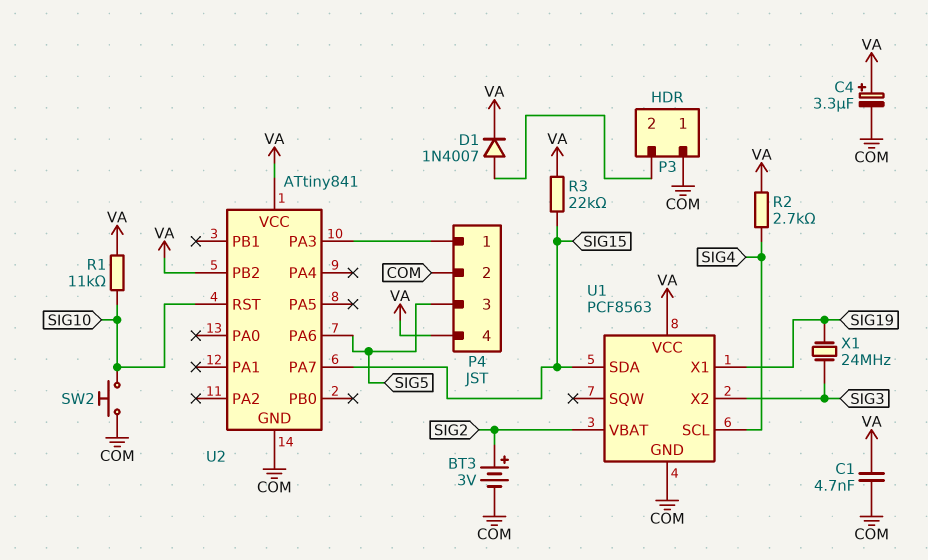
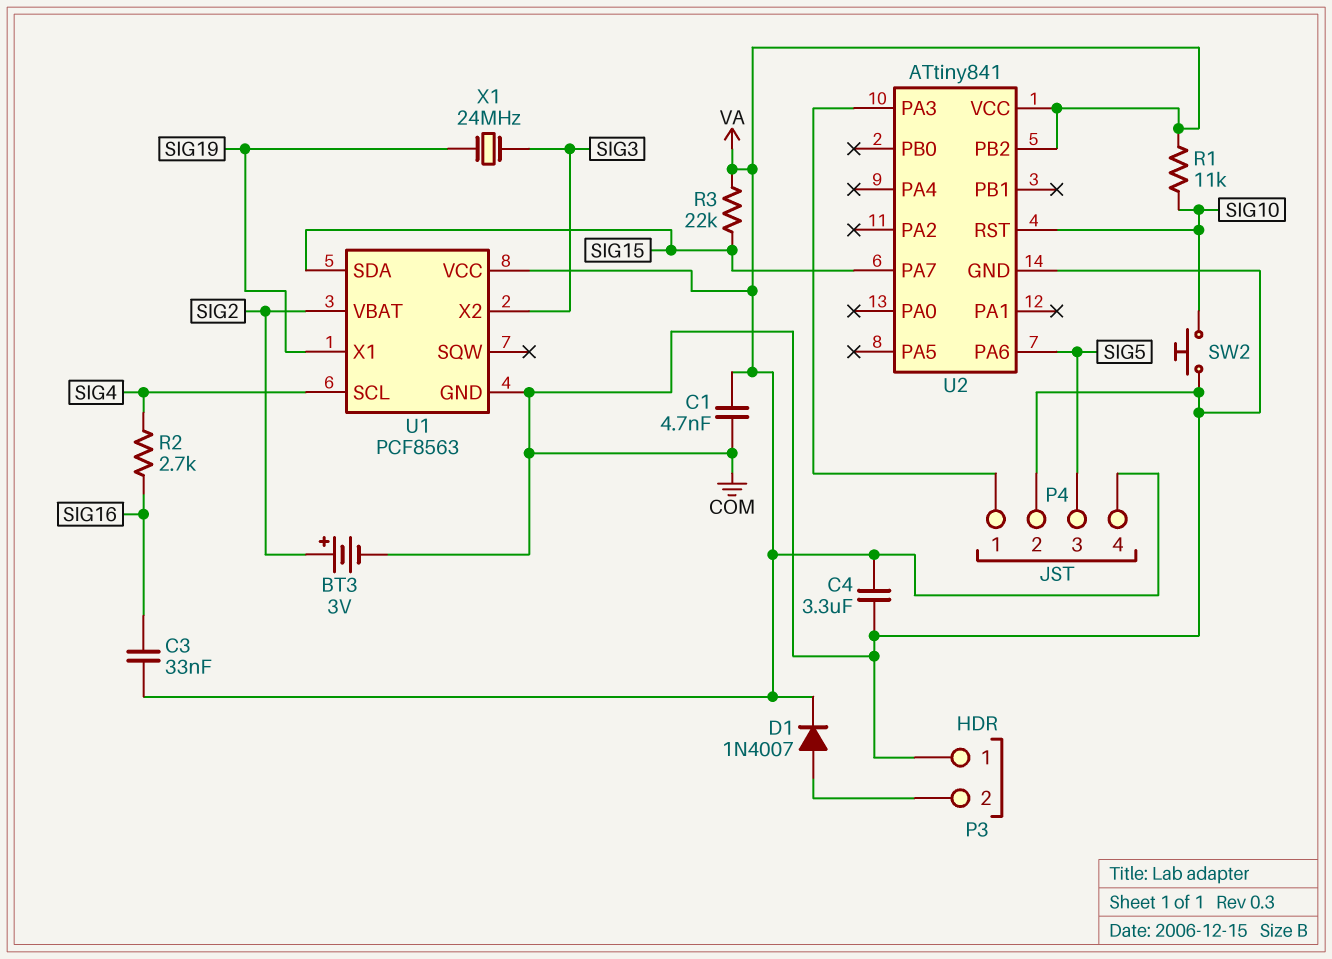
C3: none -> 33nF (SIG16, VA)
C4: 3.3uF (plus VA, minus COM) -> 3.3uF (COM, VA)
R2: 2.7k (SIG4, VA) -> 2.7k (SIG4, SIG16)

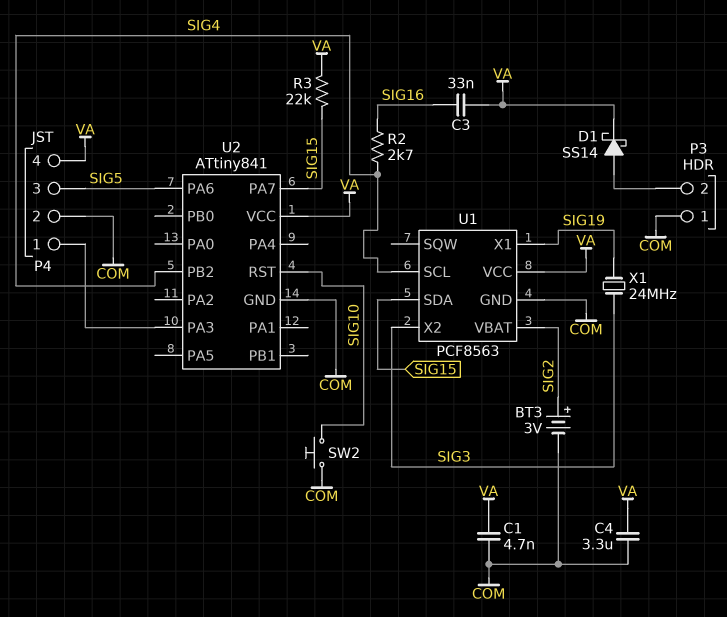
D1: diode 1N4007 (A P3/2, K VA) -> schottky SS14 (A P3/2, K VA)
R1: 11k (SIG10, VA) -> none
U2 pin PB2: VA -> SIG4

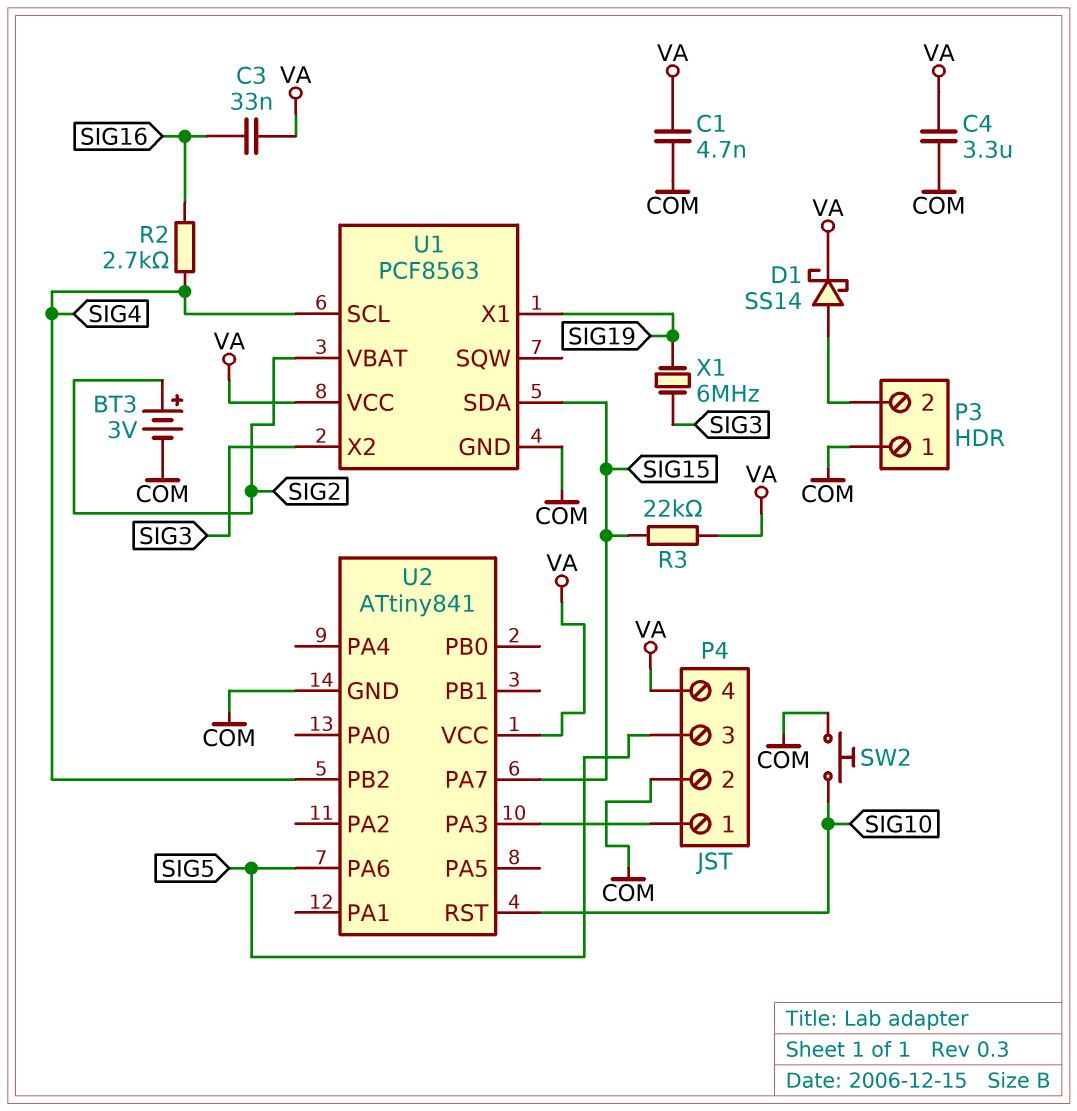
X1: 24MHz (SIG3, SIG19) -> 6MHz (SIG3, SIG19)

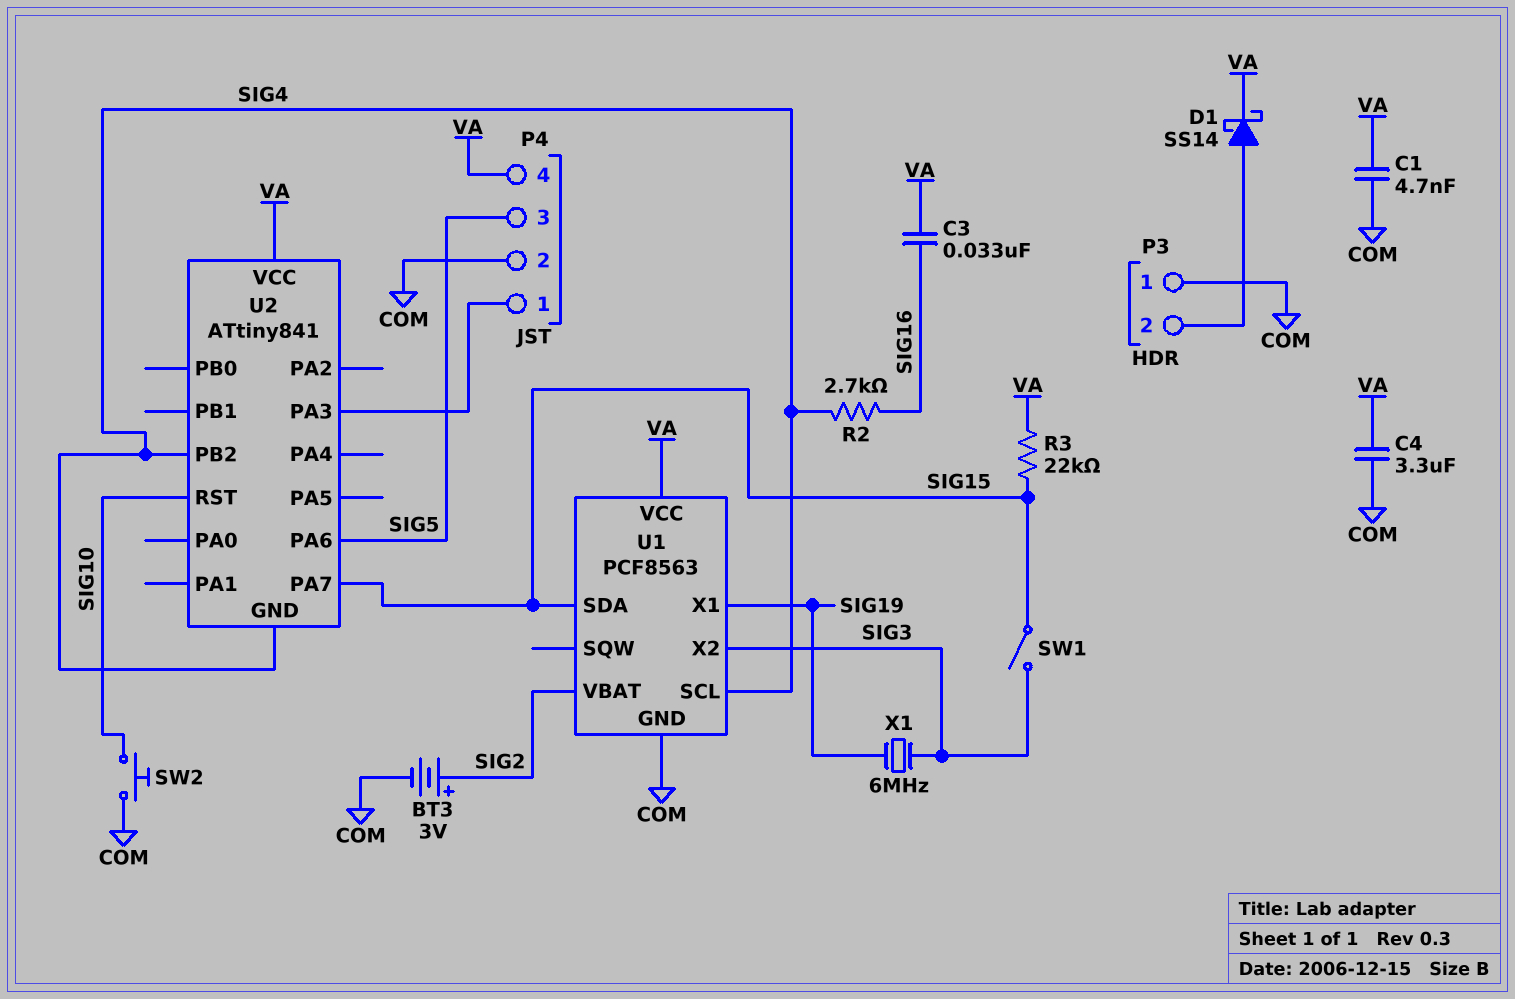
SW1: none -> switch (SIG3, SIG15)
U2 pin GND: COM -> SIG4

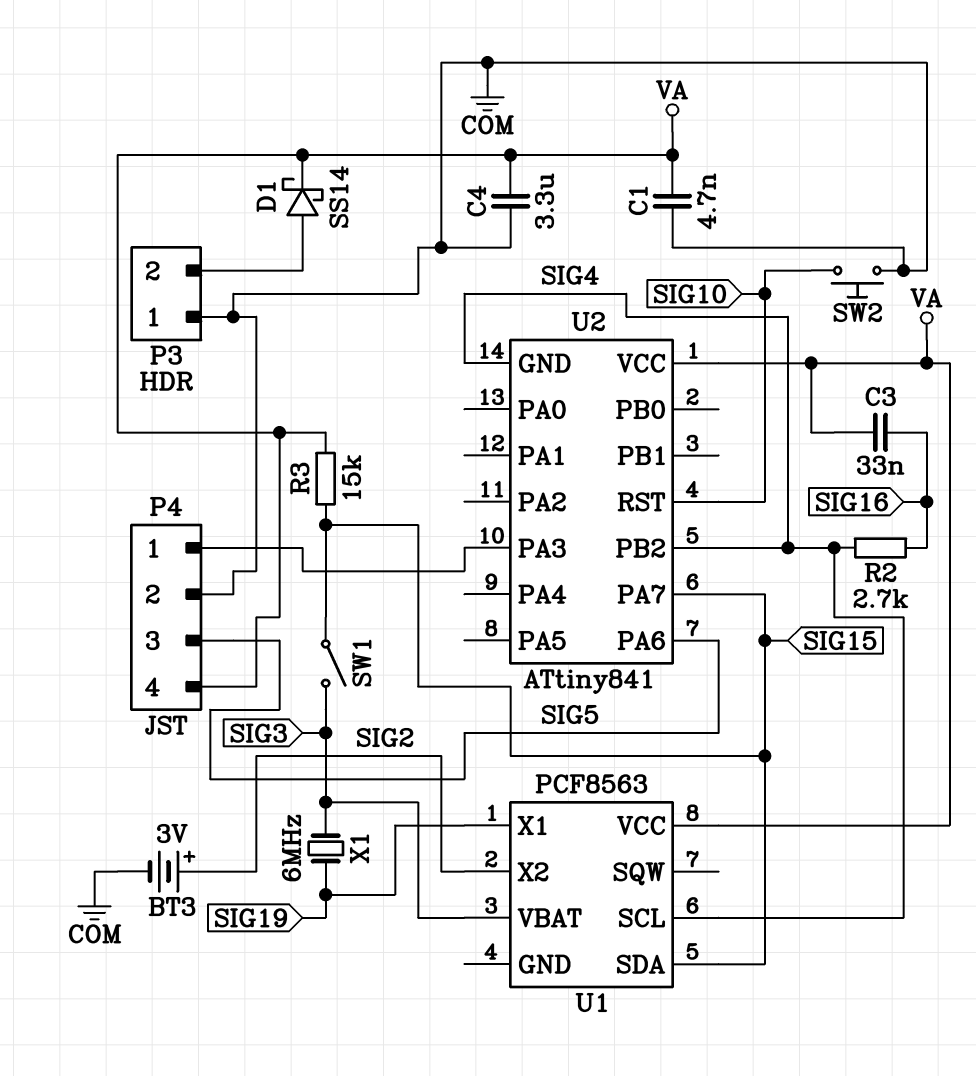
R3: 22k (SIG15, VA) -> 15k (SIG15, VA)
U1 pin GND: COM -> none
U1 pin VBAT: SIG2 -> SIG3
U1 pin X2: SIG3 -> SIG2

